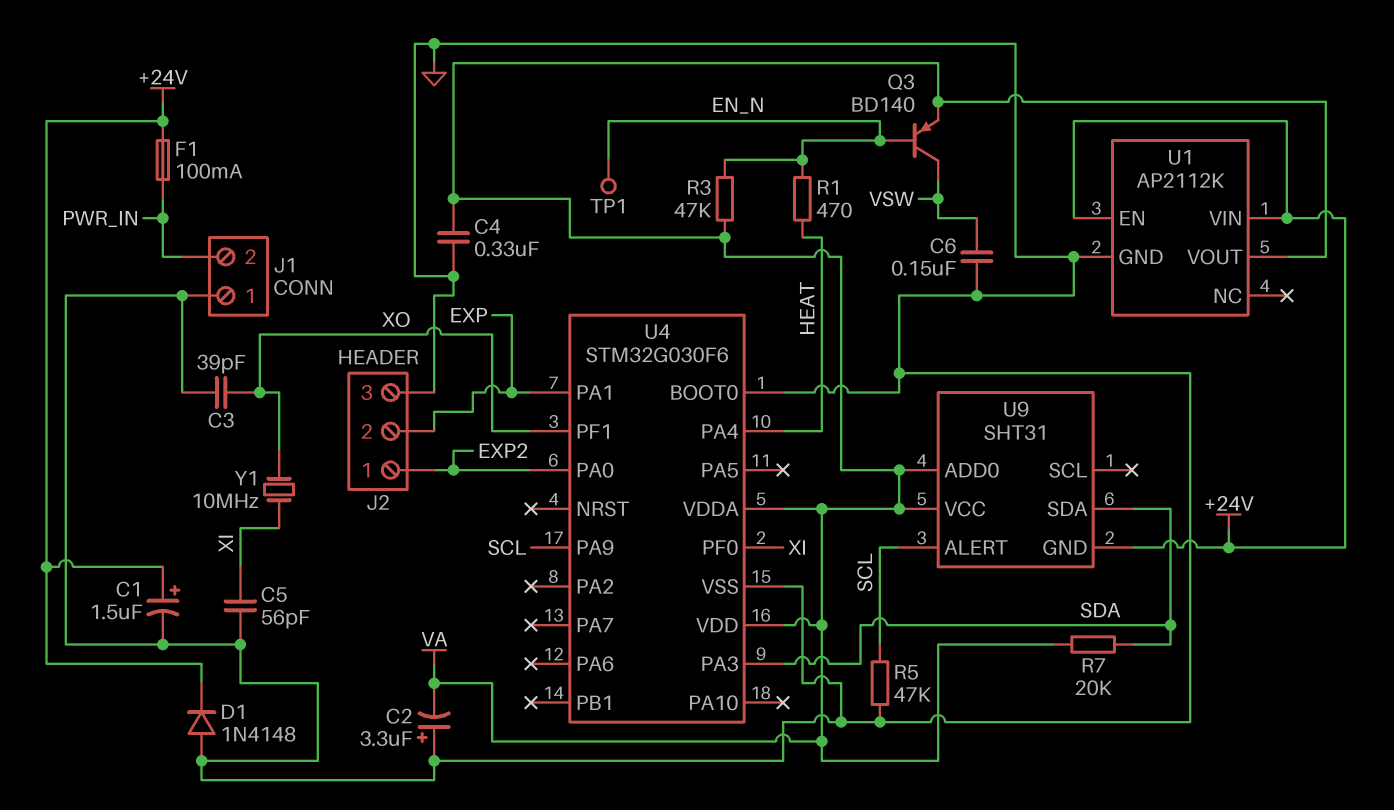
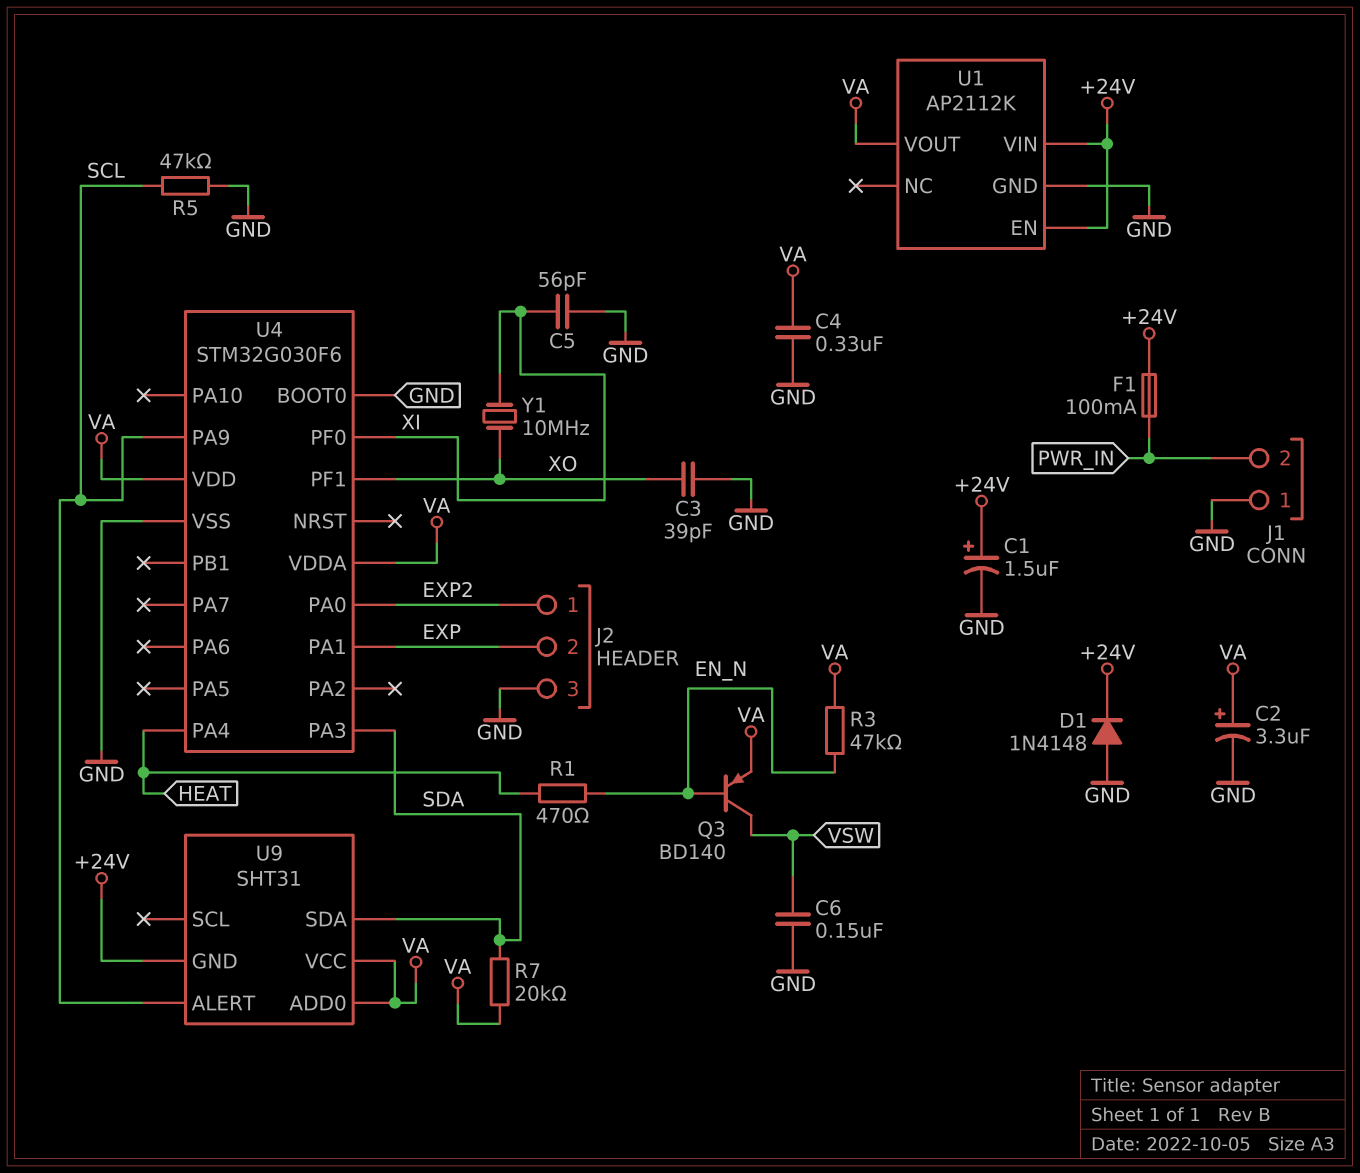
C2: 3.3uF (plus GND, minus VA) -> 3.3uF (plus VA, minus GND)
TP1: test point (EN_N) -> none

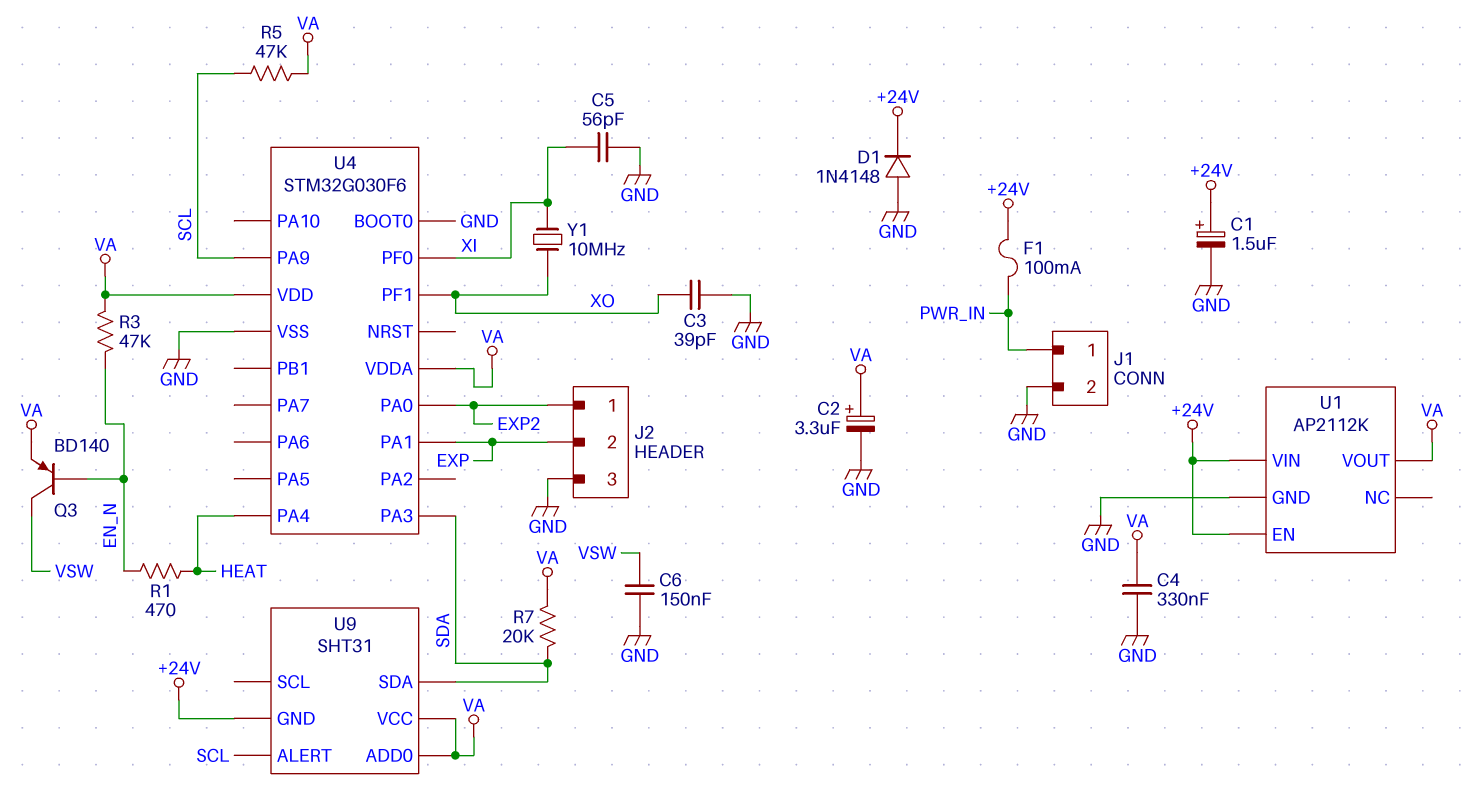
J1 pin 1: GND -> PWR_IN
J1 pin 2: PWR_IN -> GND
R5: 47k (GND, SCL) -> 47k (SCL, VA)

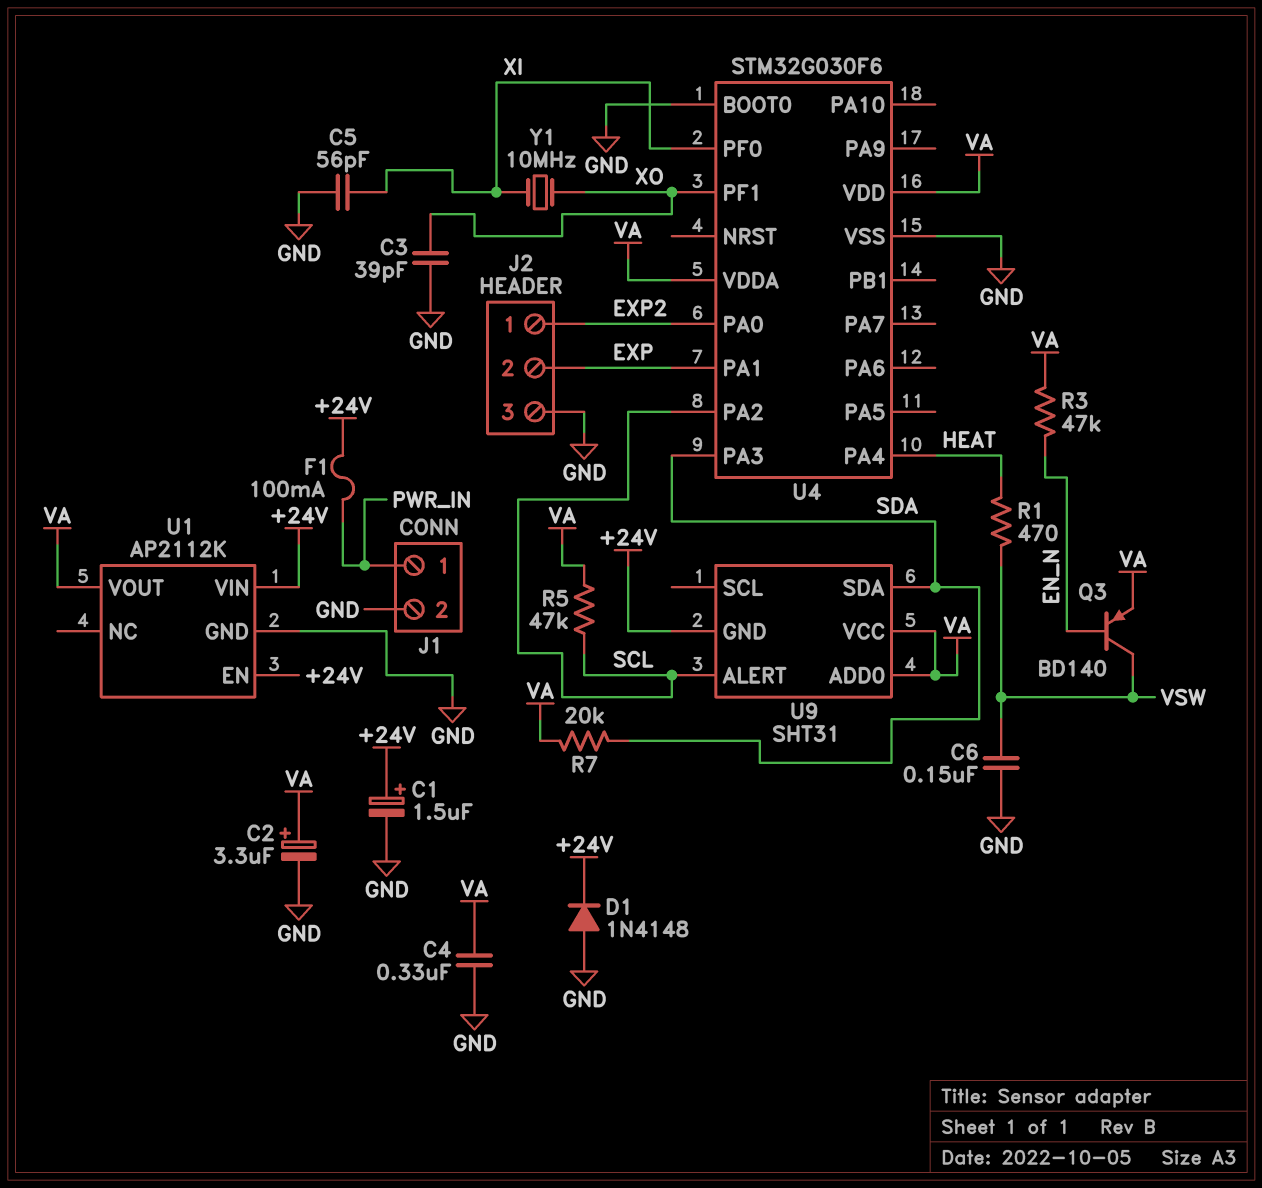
R1: 470 (EN_N, HEAT) -> 470 (HEAT, VSW)
U4 pin PA2: none -> SCL
U4 pin PA9: SCL -> none

